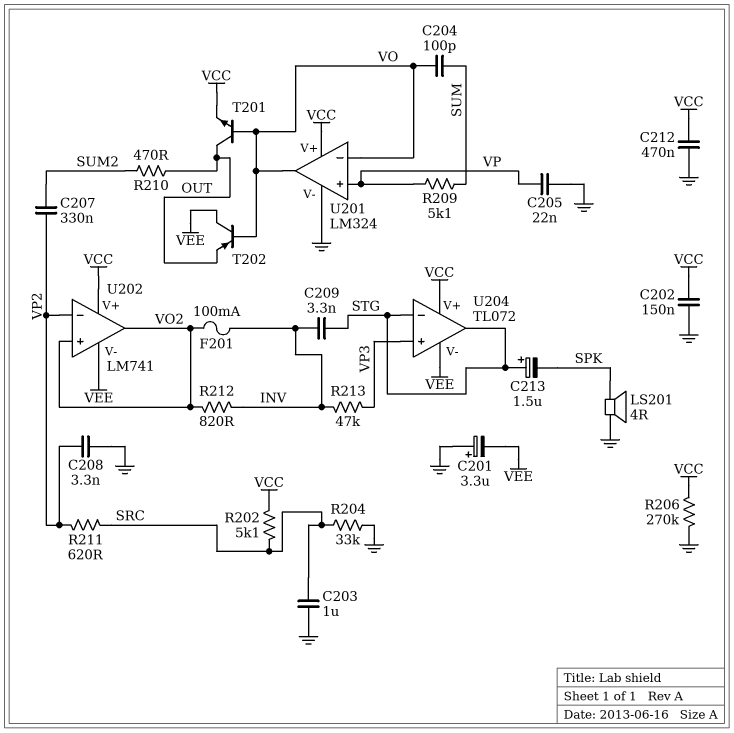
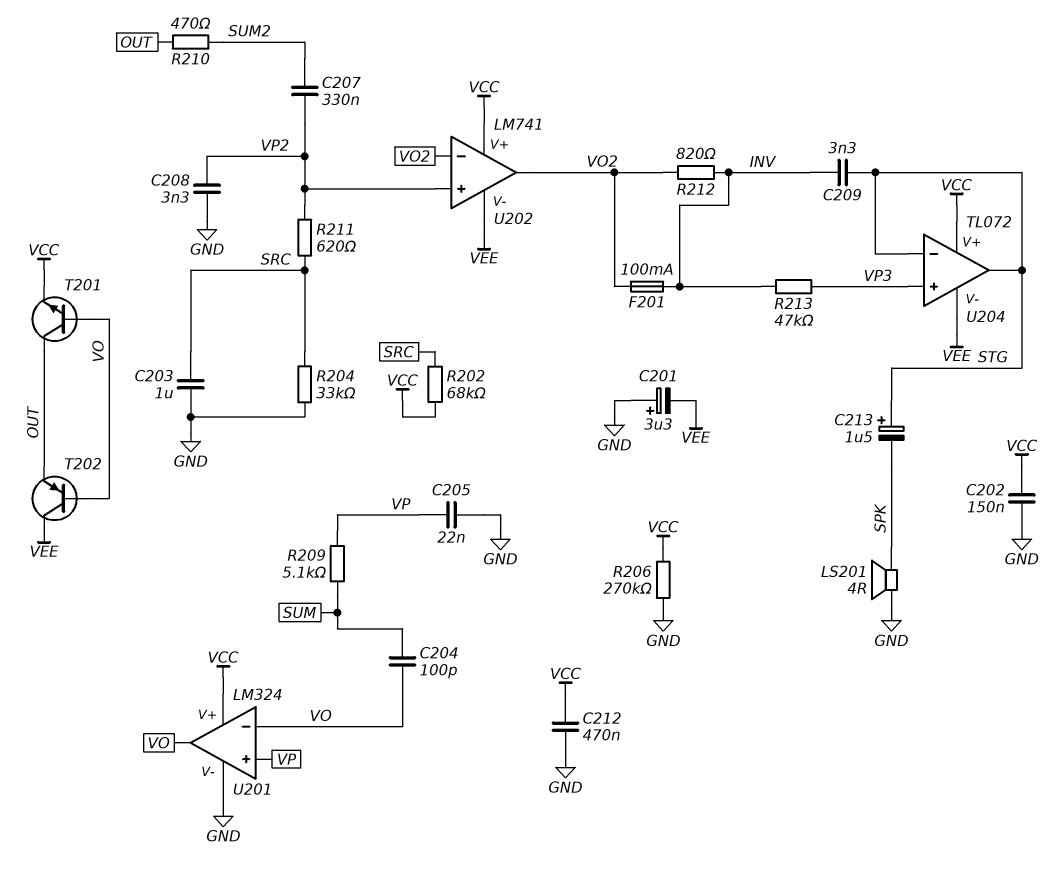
R202: 5.1k (SRC, VCC) -> 68k (SRC, VCC)
U202 pin in+: VO2 -> VP2
U202 pin in-: VP2 -> VO2

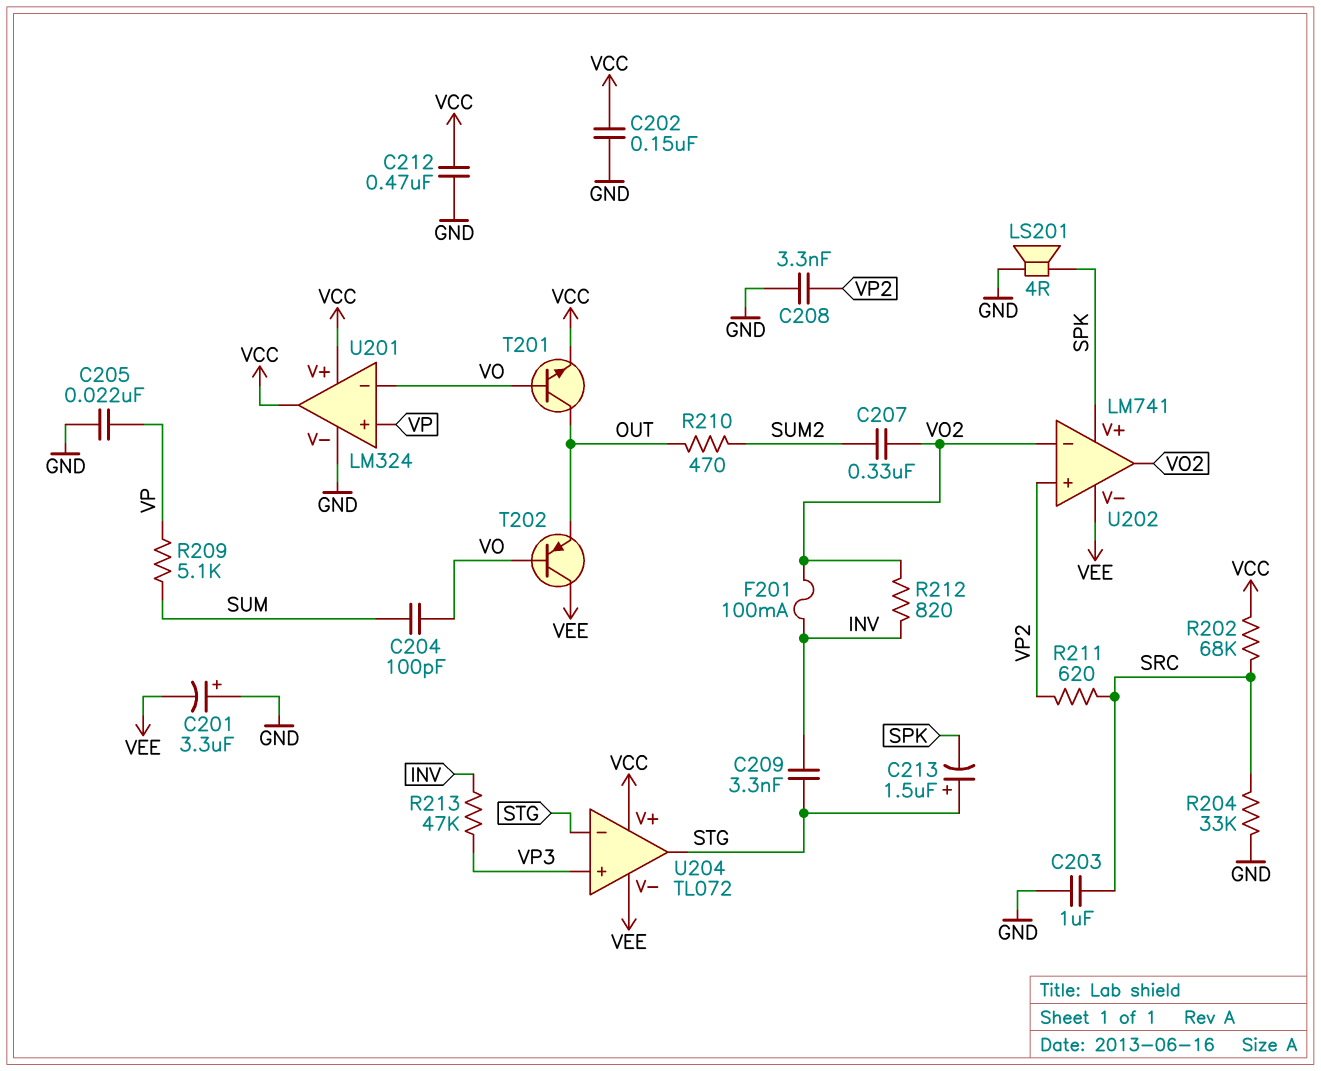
C207: 330nF (SUM2, VP2) -> 330nF (SUM2, VO2)
R206: 270k (GND, VCC) -> none
U201 pin out: VO -> VCC
U202 pin V+: VCC -> SPK

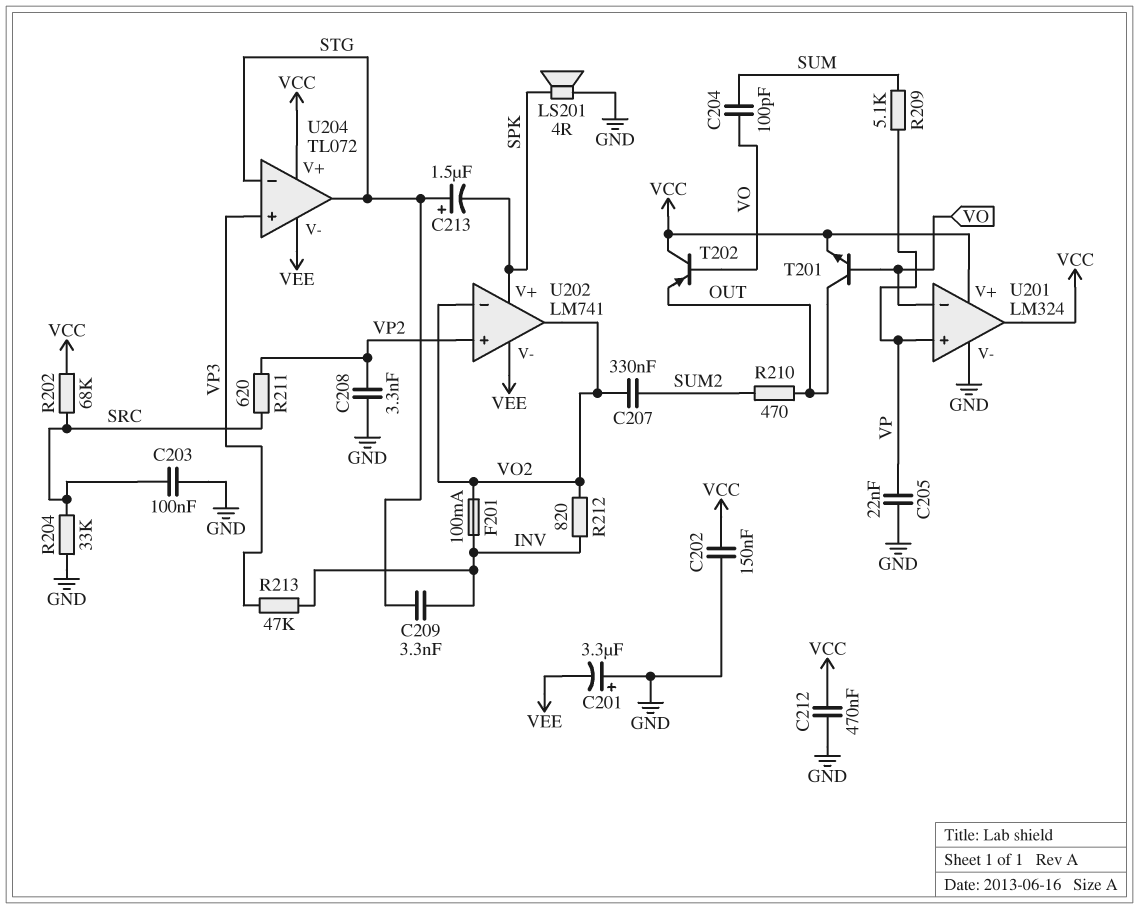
C203: 1uF (GND, SRC) -> 100nF (GND, SRC)
T202: PNP (B VO, C VEE, E OUT) -> PNP (B VO, C VCC, E OUT)

